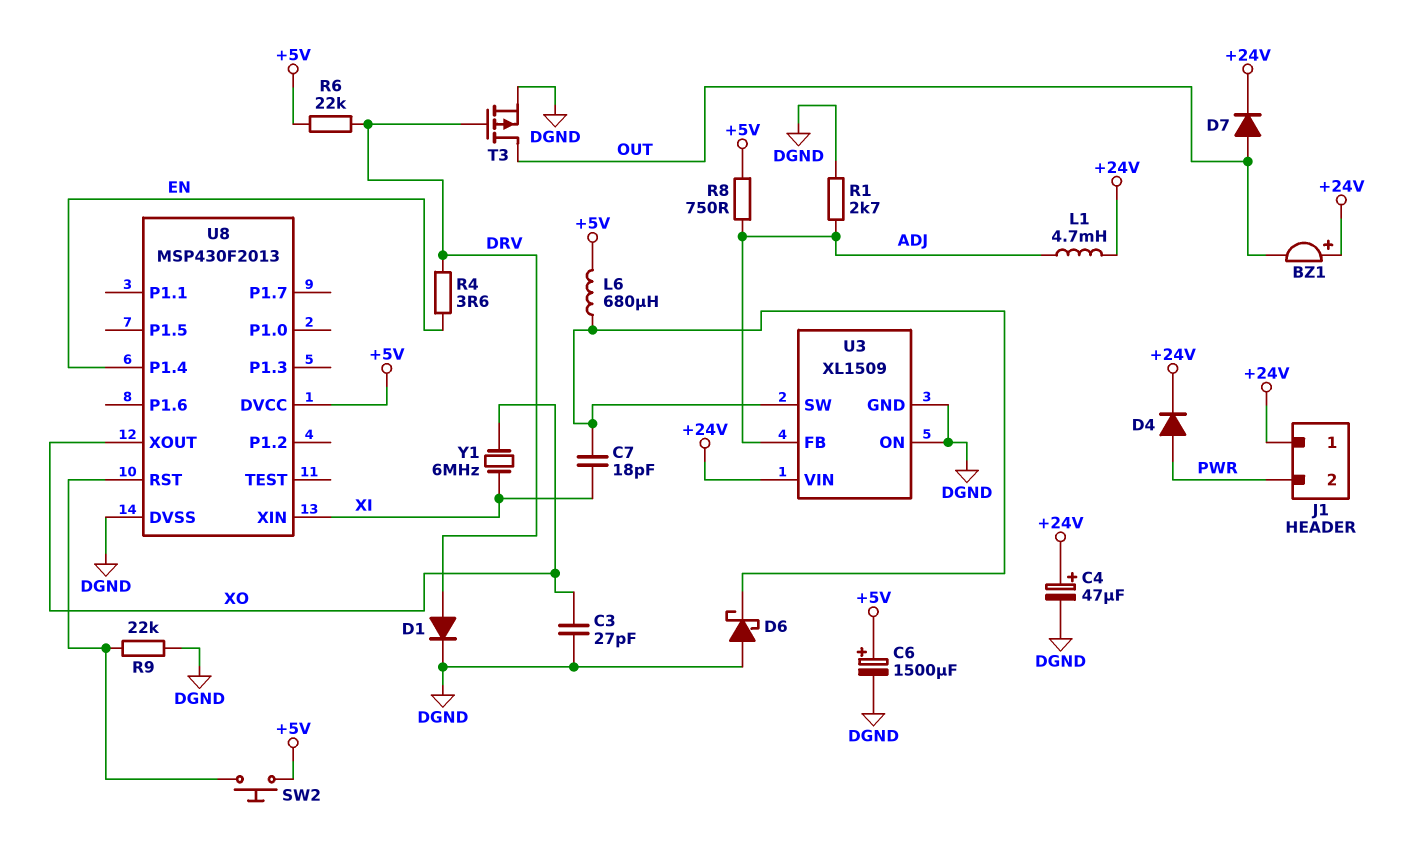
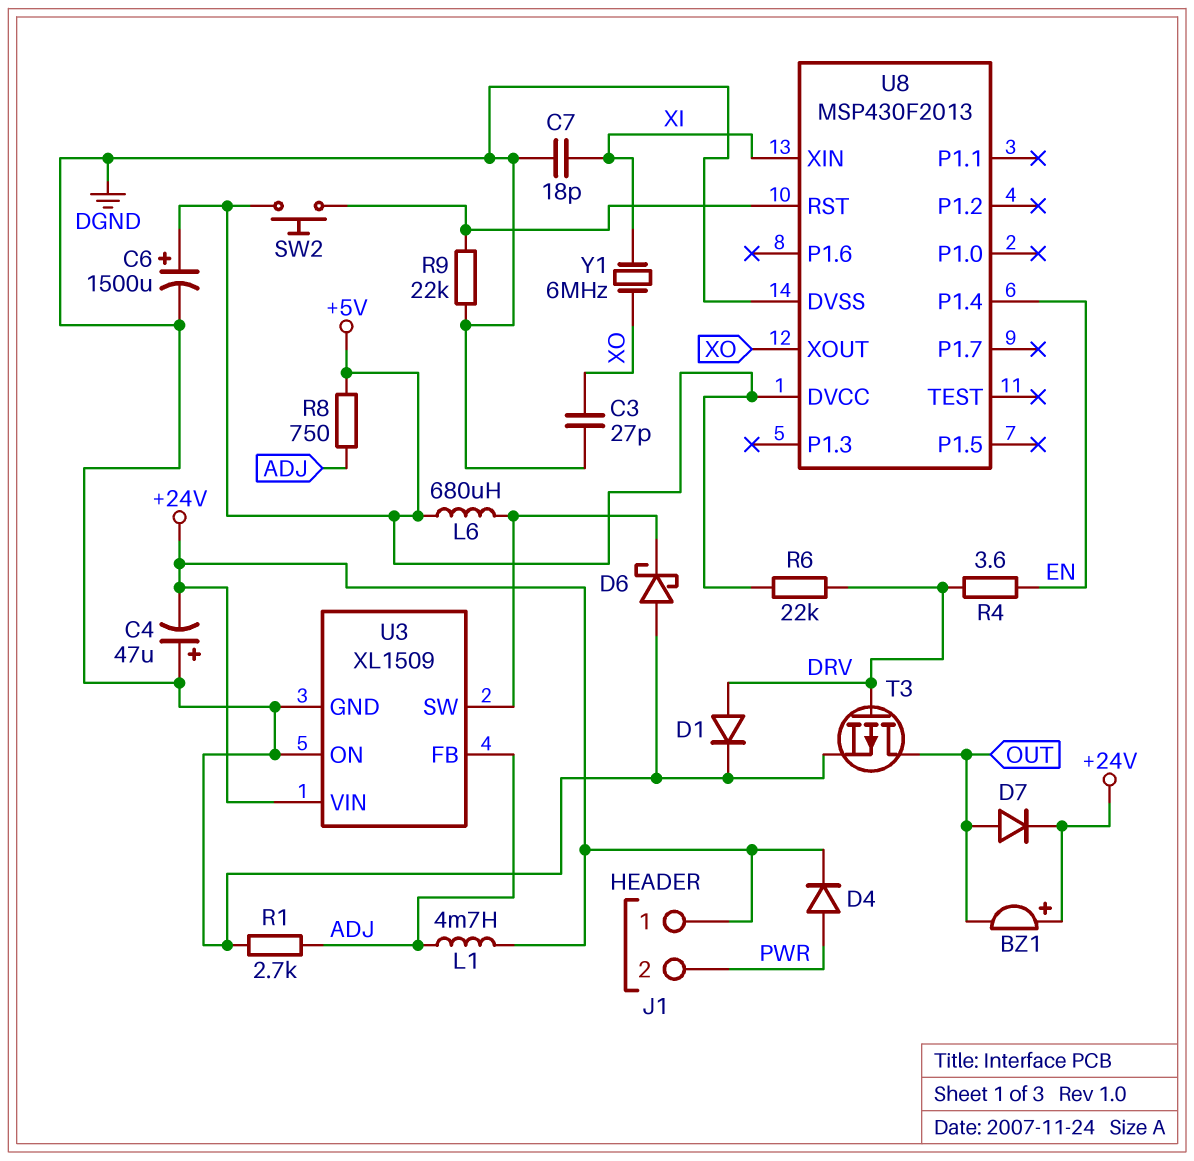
C4: 47uF (plus +24V, minus DGND) -> 47uF (plus DGND, minus +24V)
C7: 18pF (U3/SW, XI) -> 18pF (DGND, XI)

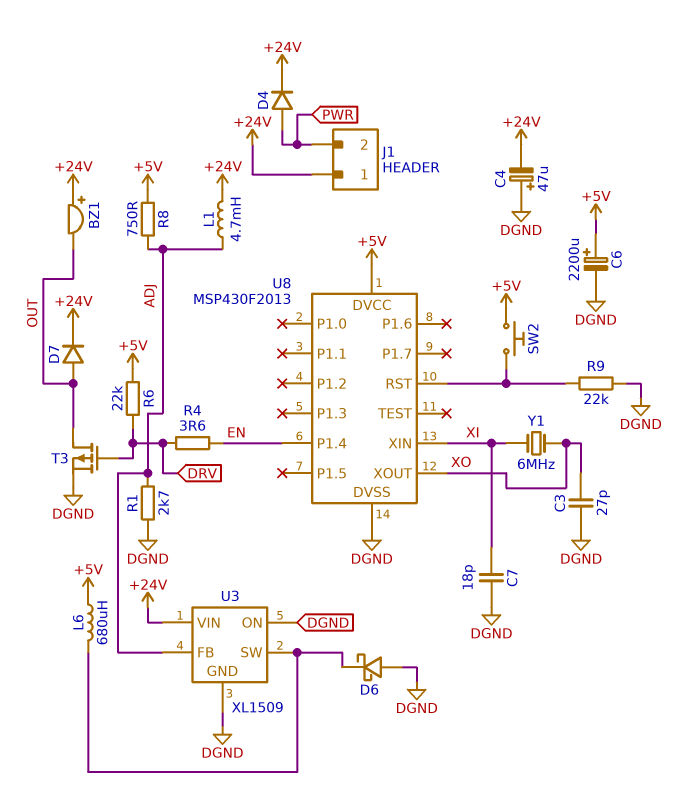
C6: 1500uF (plus +5V, minus DGND) -> 2200uF (plus +5V, minus DGND)
D1: diode (A DRV, K DGND) -> none

